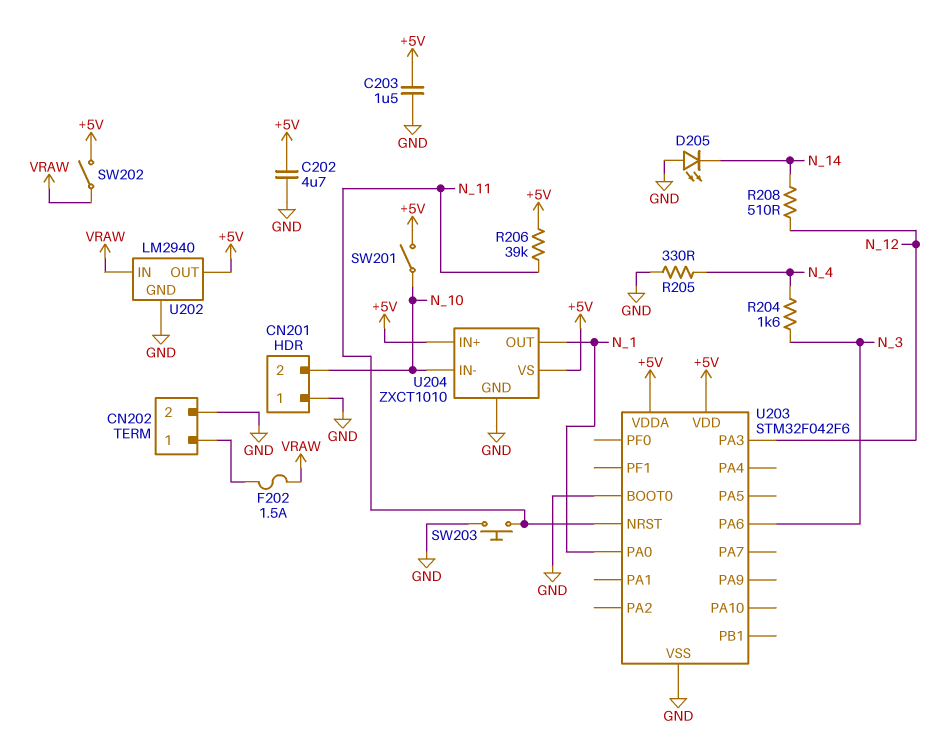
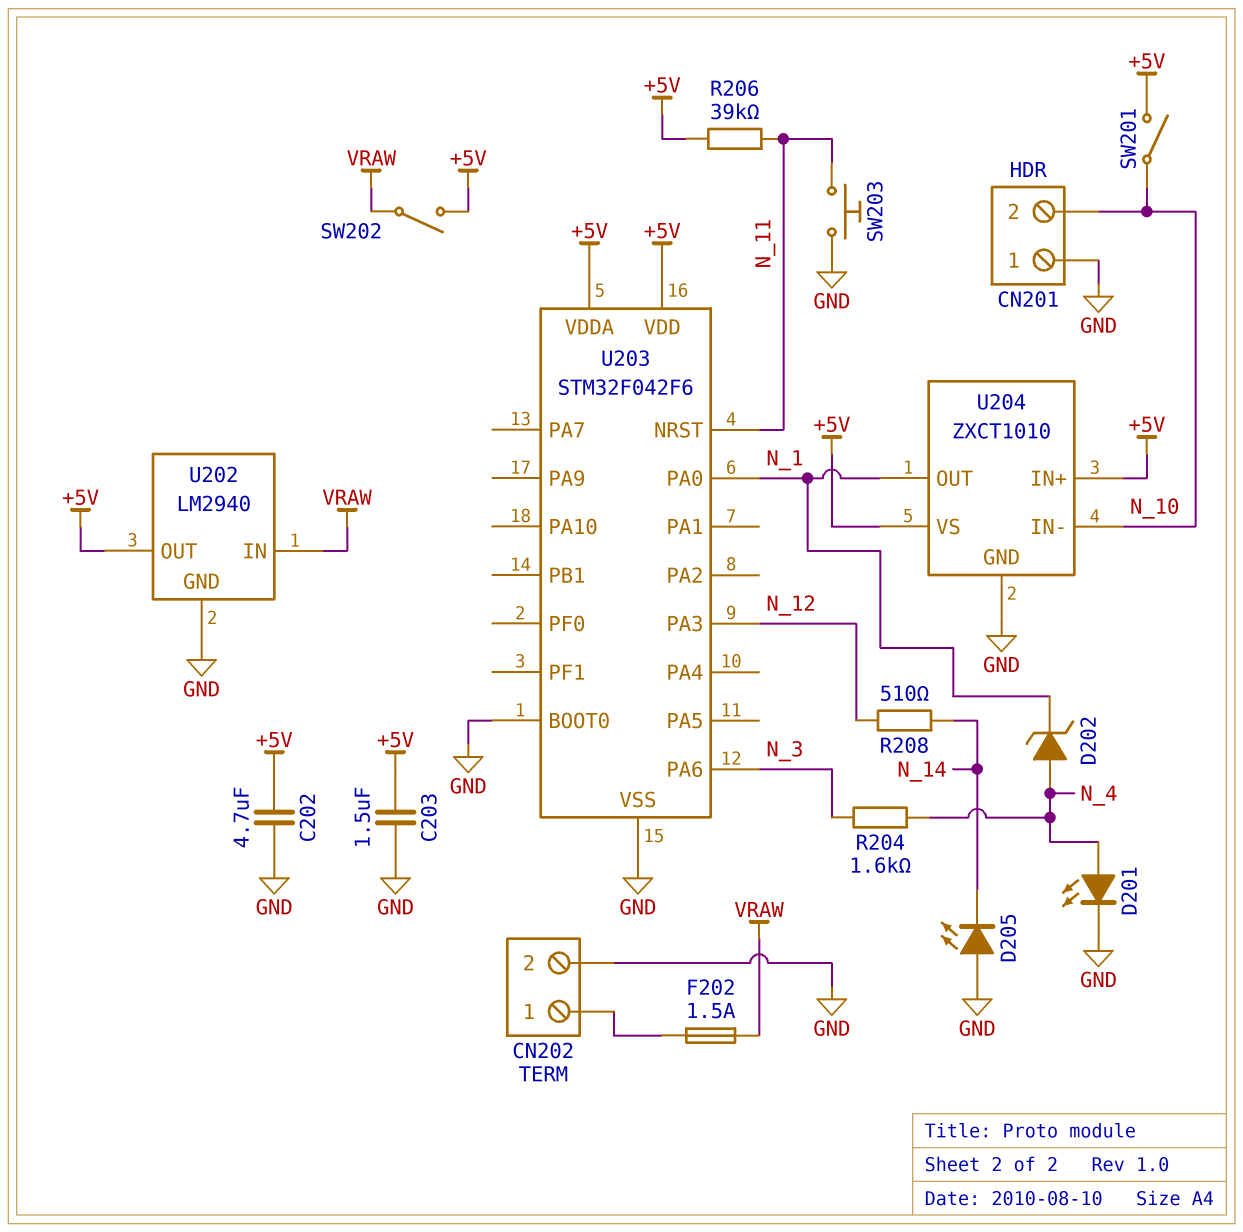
D201: none -> LED (A N_4, K GND)
D202: none -> zener (A N_4, K N_1)
R205: 330 (GND, N_4) -> none

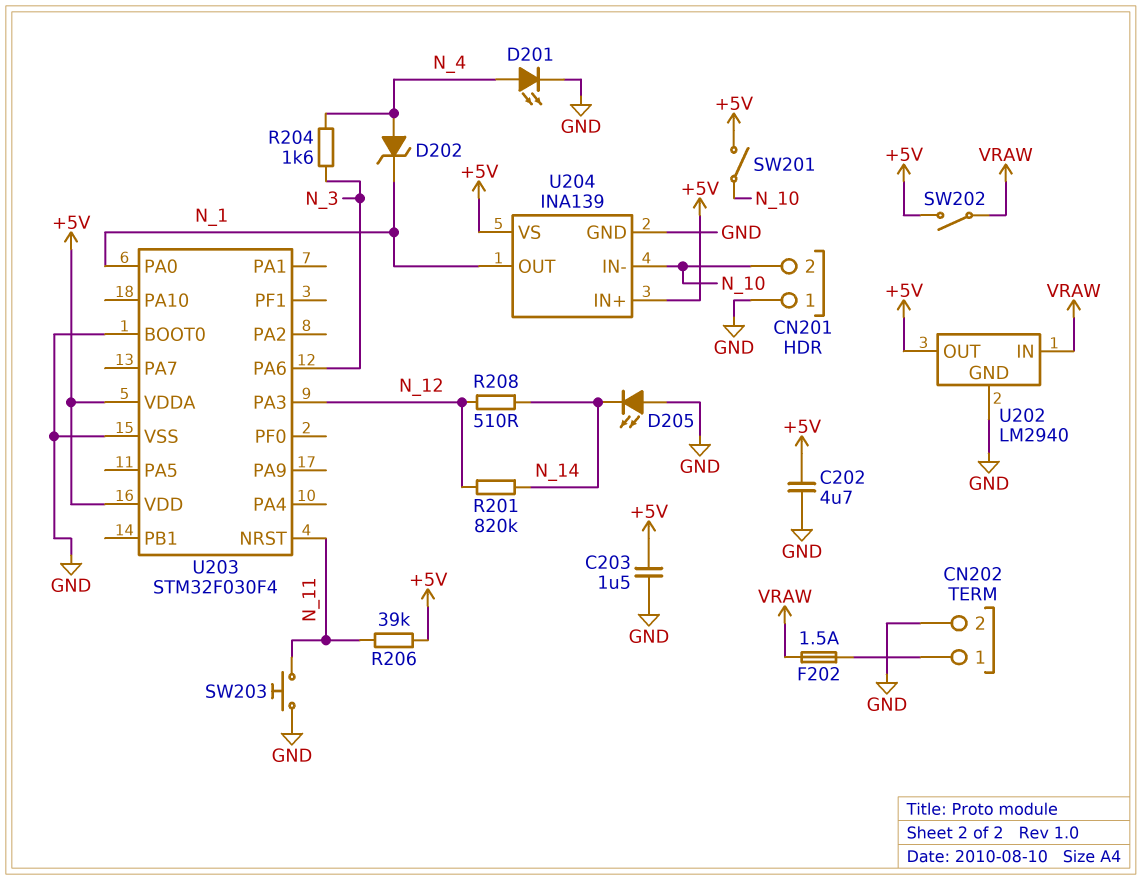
R201: none -> 820k (N_12, N_14)
U203: STM32F042F6 -> STM32F030F4
U204: ZXCT1010 -> INA139

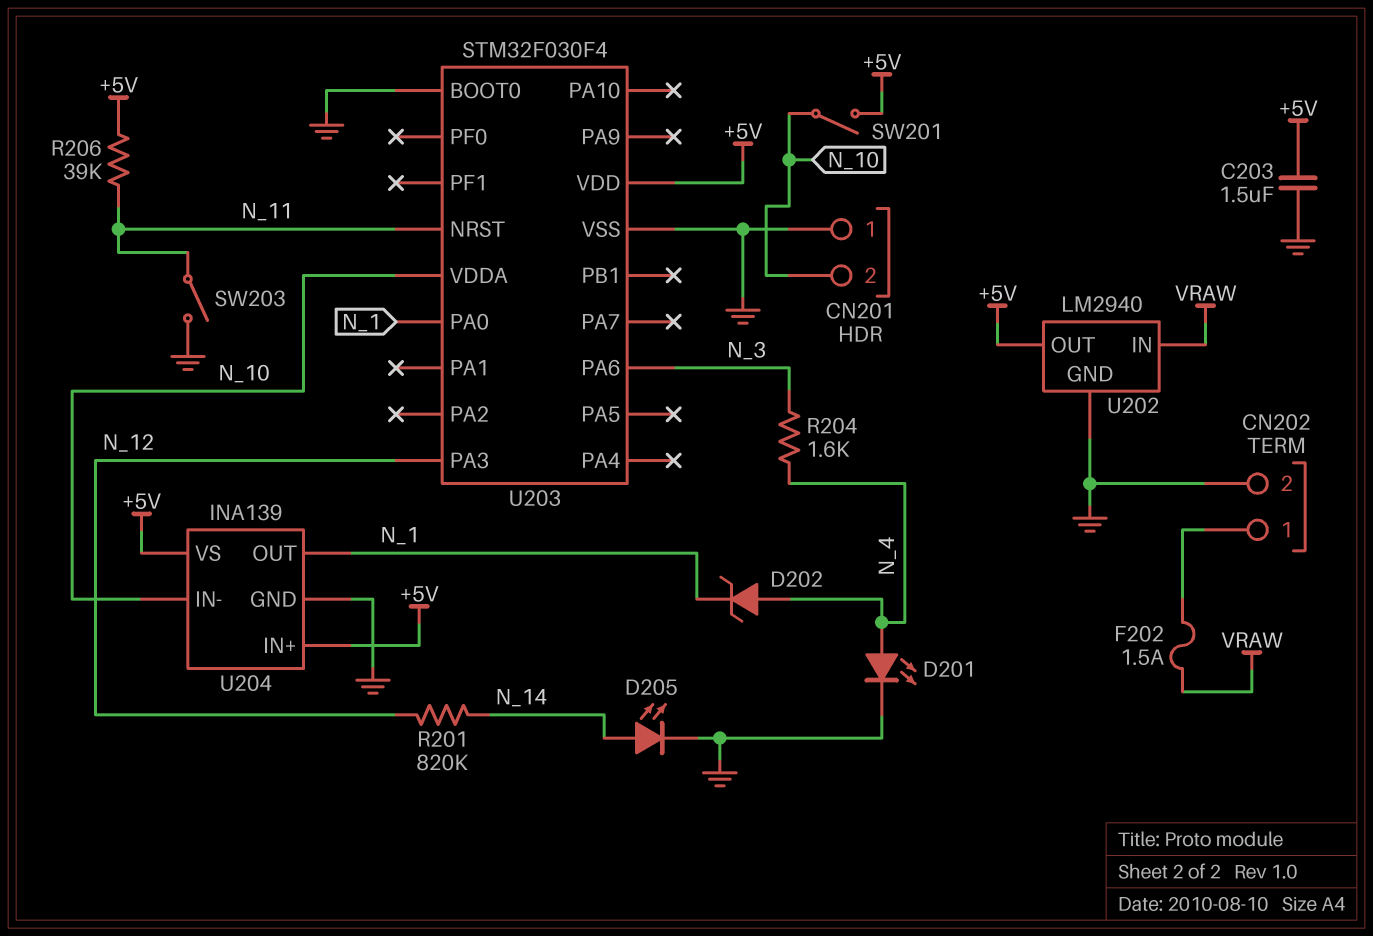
C202: 4.7uF (+5V, GND) -> none
D205: LED (A GND, K N_14) -> LED (A N_14, K GND)
R208: 510 (N_12, N_14) -> none
SW202: switch (+5V, VRAW) -> none
SW203: button (GND, N_11) -> switch (GND, N_11)
U203 pin VDDA: +5V -> N_10

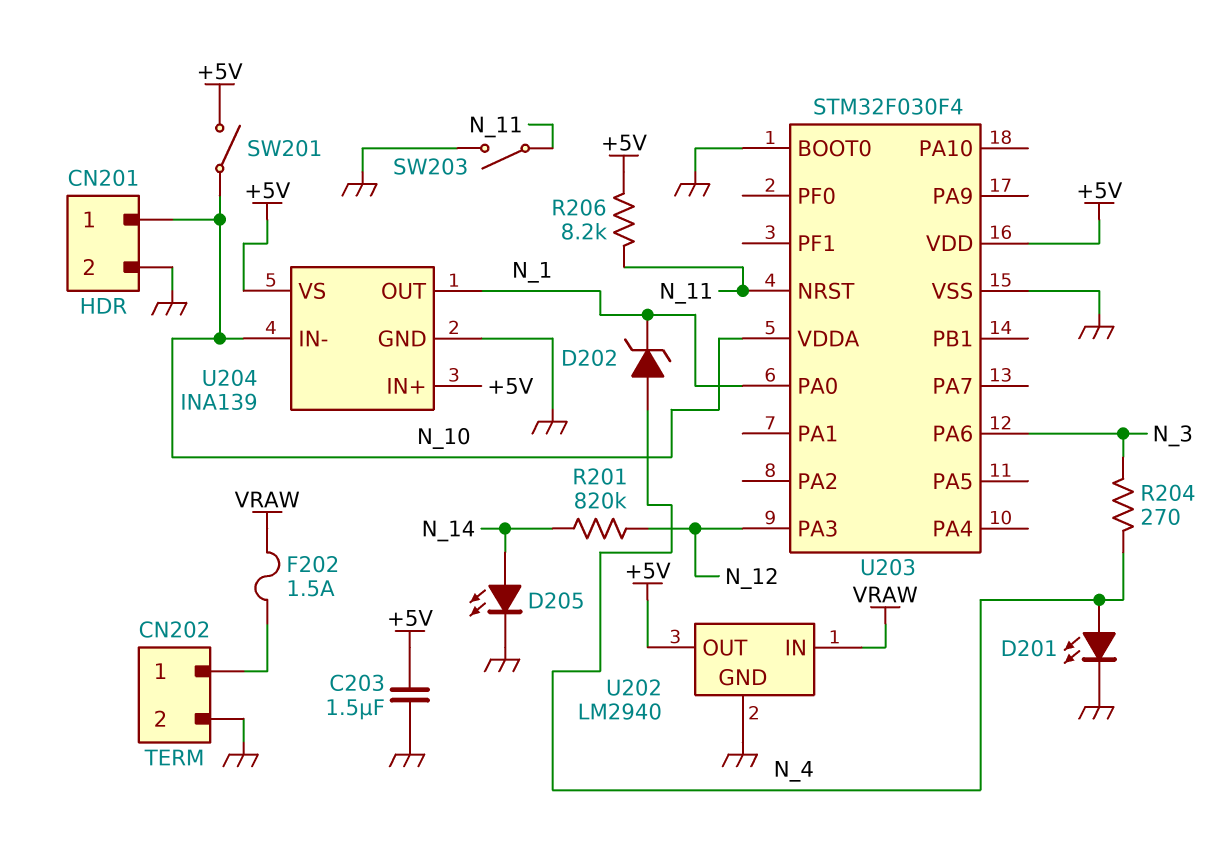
CN201 pin 1: GND -> N_10
CN201 pin 2: N_10 -> GND
R204: 1.6k (N_3, N_4) -> 270 (N_3, N_4)
R206: 39k (+5V, N_11) -> 8.2k (+5V, N_11)

